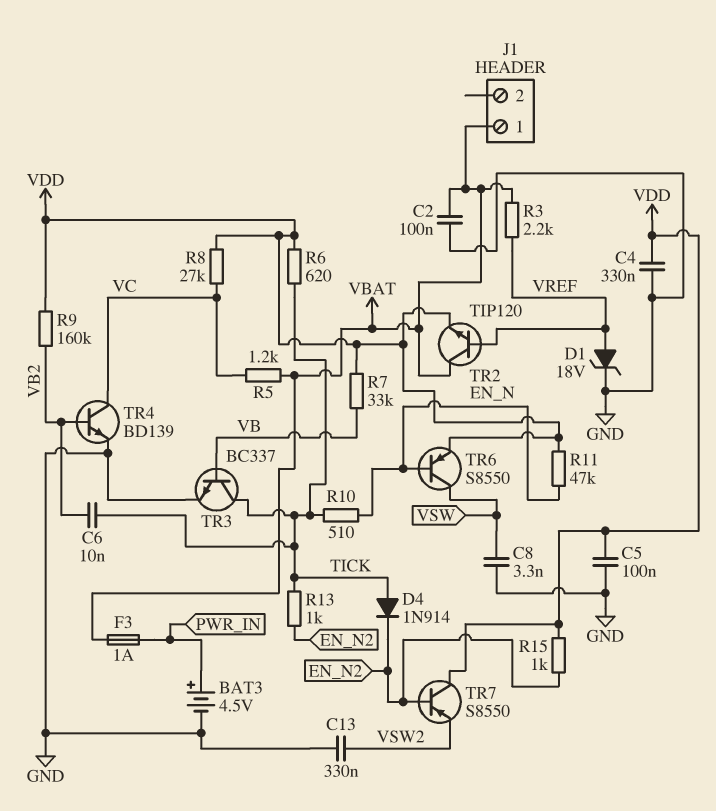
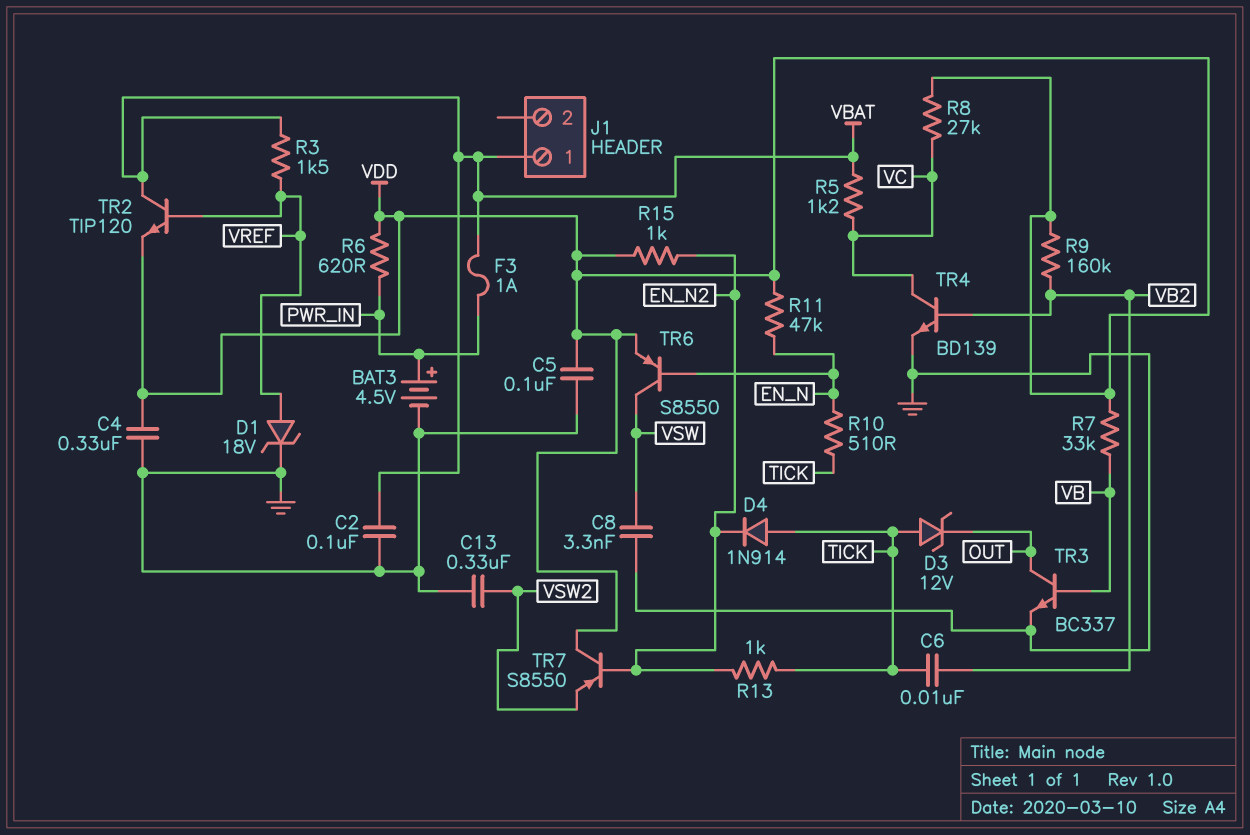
D3: none -> zener 12V (A TICK, K OUT)
R3: 2.2k (VBAT, VREF) -> 1.5k (VBAT, VREF)
R6: 620 (TICK, VDD) -> 620 (PWR_IN, VDD)
TR3: NPN BC337 (B VB, C TICK, E GND) -> NPN BC337 (B VB, C OUT, E GND)

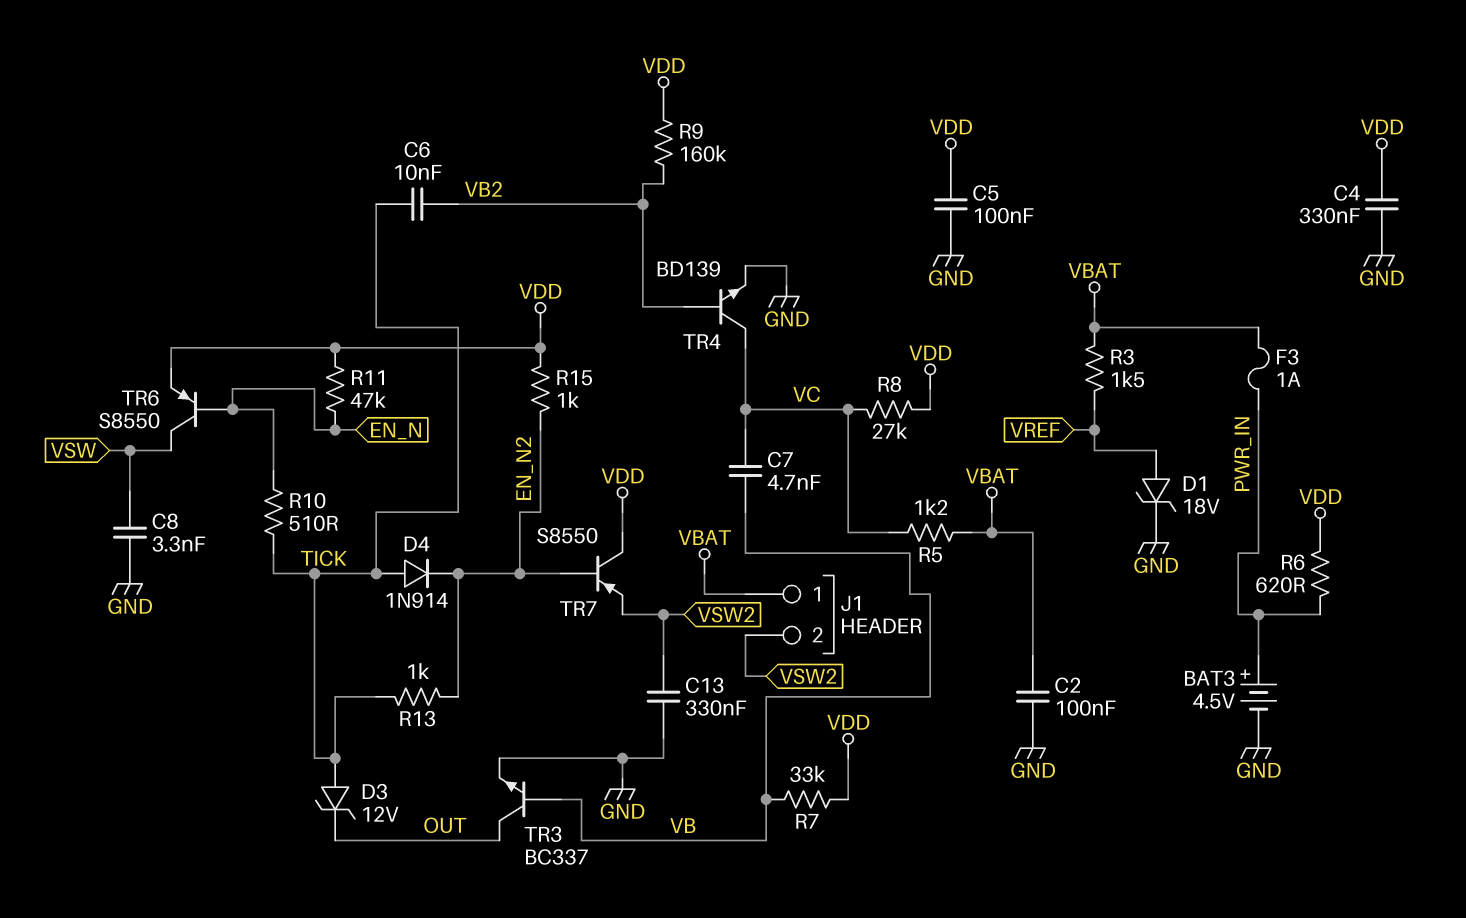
C7: none -> 4.7nF (VB, VC)
J1 pin 2: none -> VSW2
TR2: NPN TIP120 (B VREF, C VBAT, E VDD) -> none

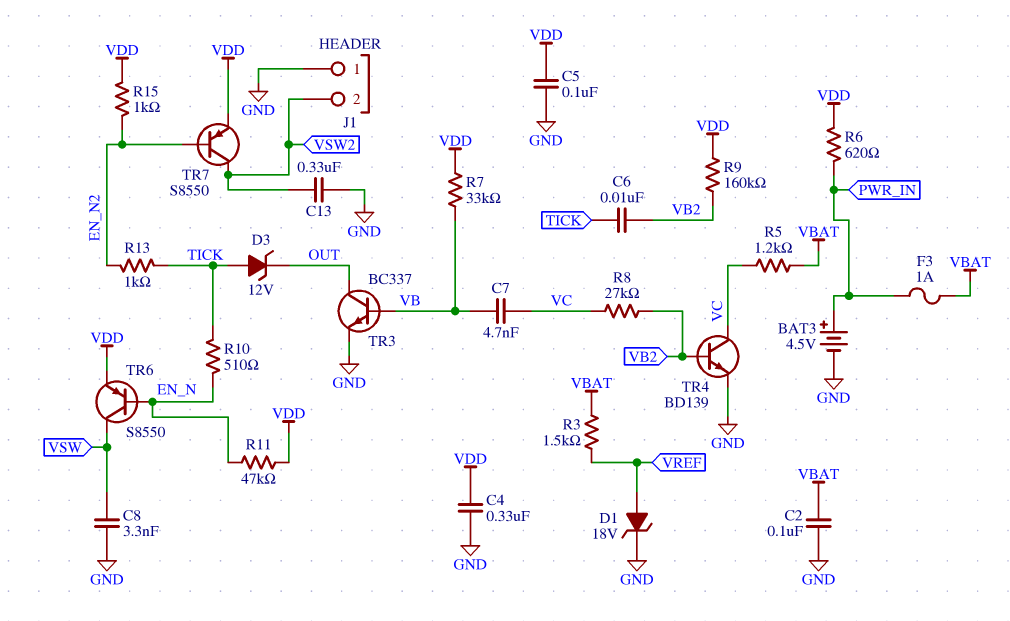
D4: diode 1N914 (A TICK, K EN_N2) -> none
J1 pin 1: VBAT -> GND
R8: 27k (VC, VDD) -> 27k (VB2, VC)
TR7: PNP S8550 (B EN_N2, C VDD, E VSW2) -> PNP S8550 (B EN_N2, C VSW2, E VDD)

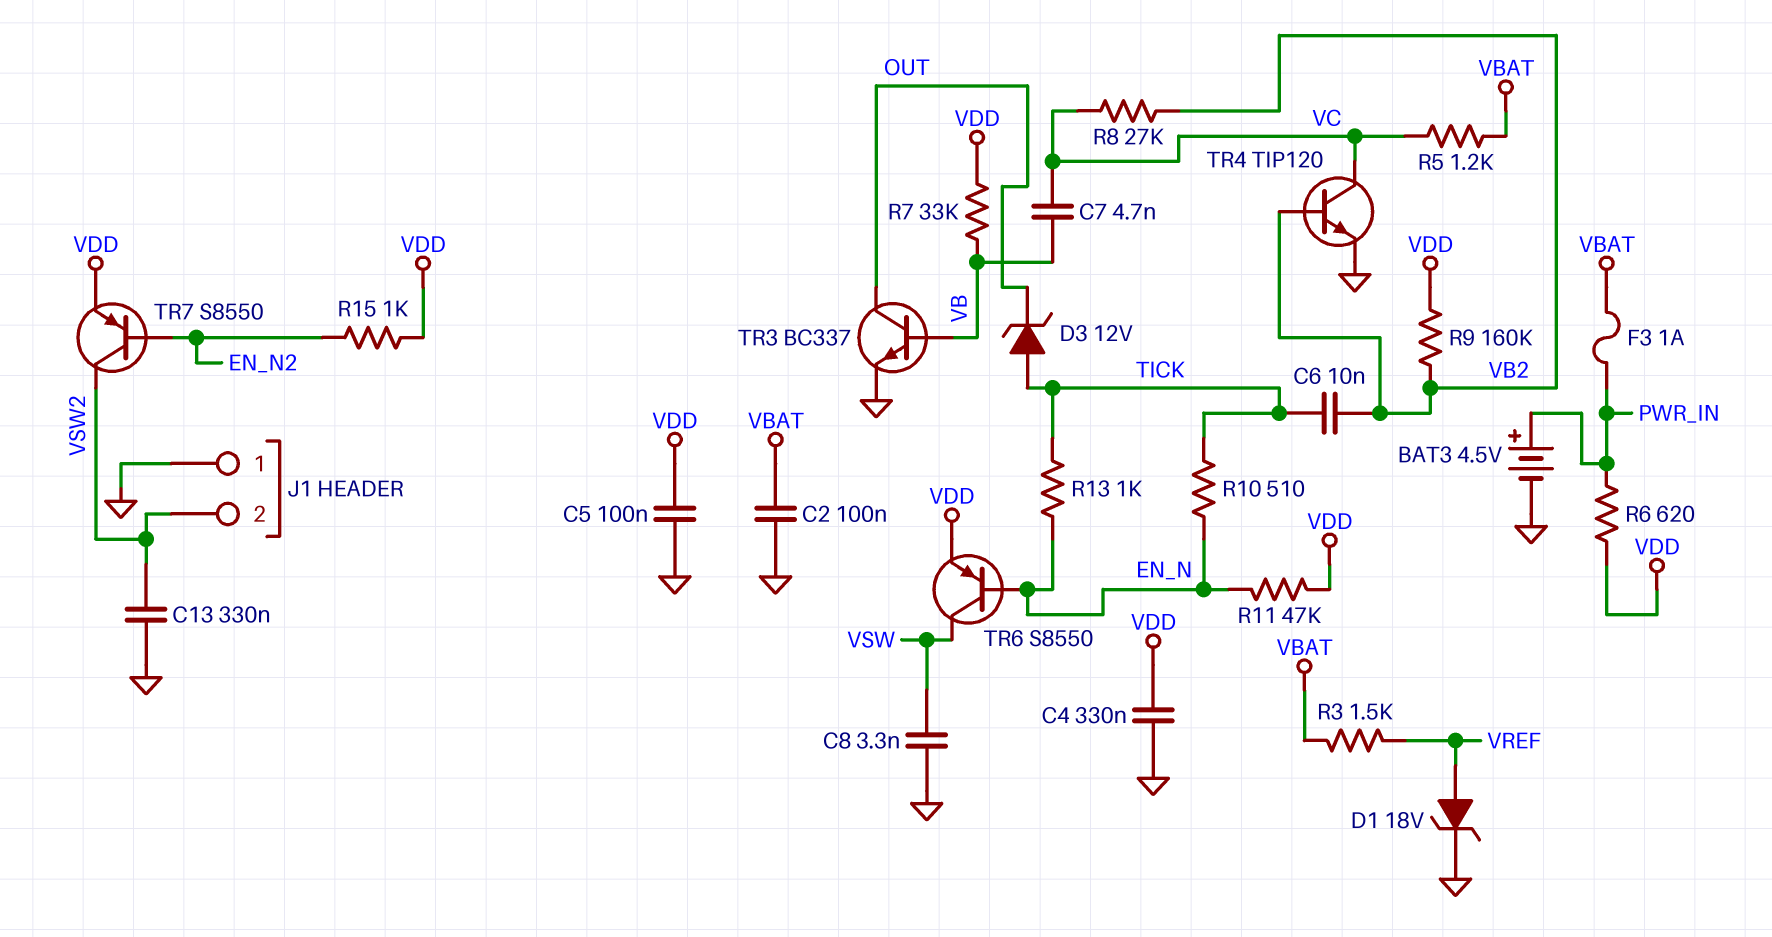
R13: 1k (EN_N2, TICK) -> 1k (EN_N, TICK)
TR4: NPN BD139 (B VB2, C VC, E GND) -> NPN TIP120 (B VB2, C VC, E GND)

